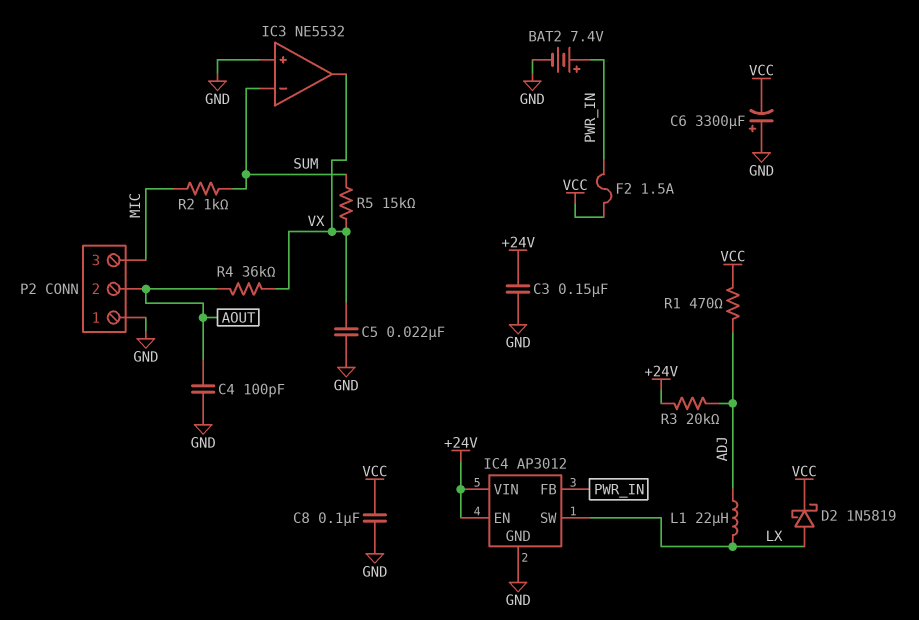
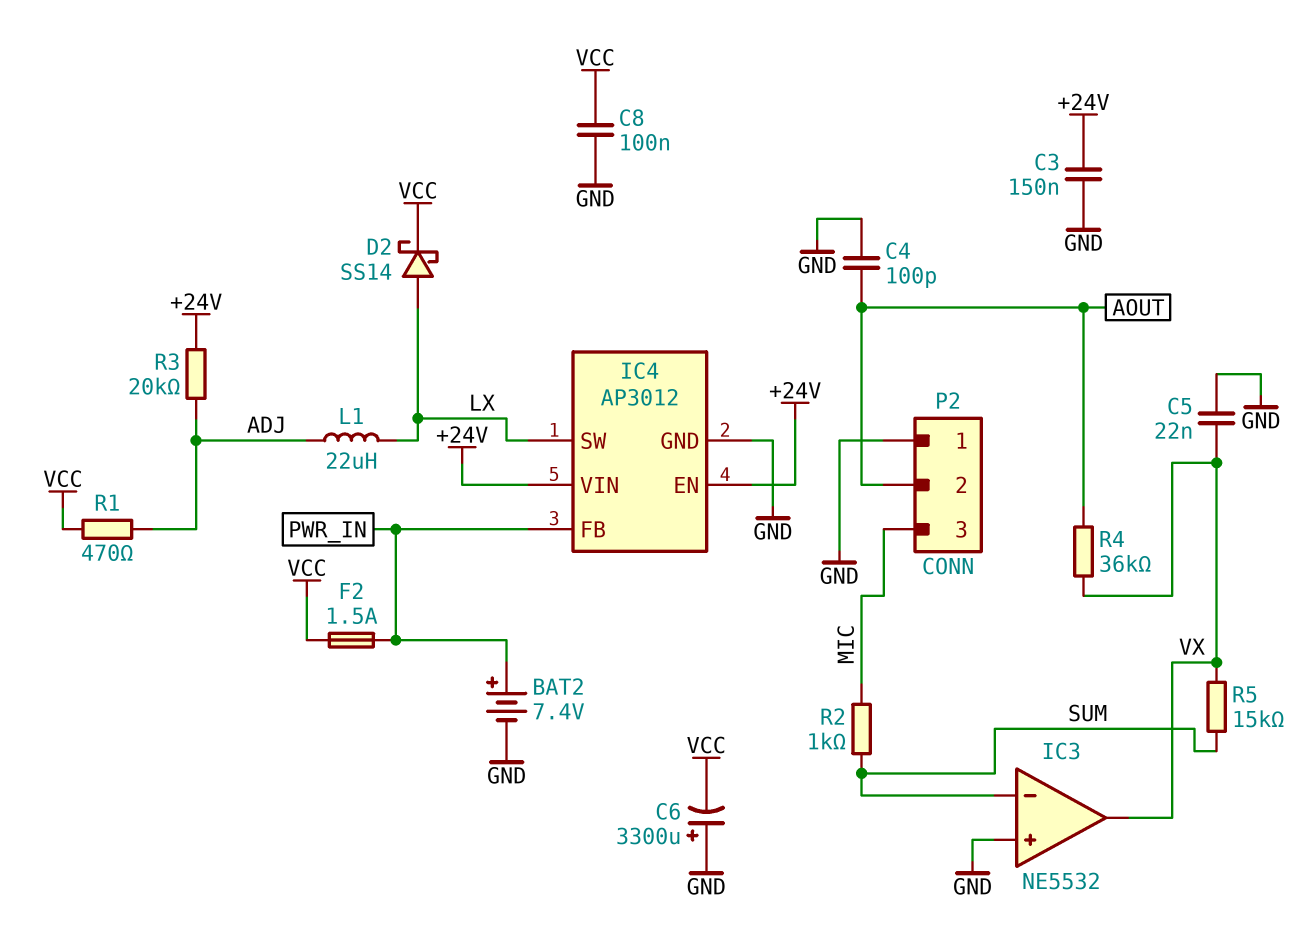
D2: schottky 1N5819 (A LX, K VCC) -> schottky SS14 (A LX, K VCC)

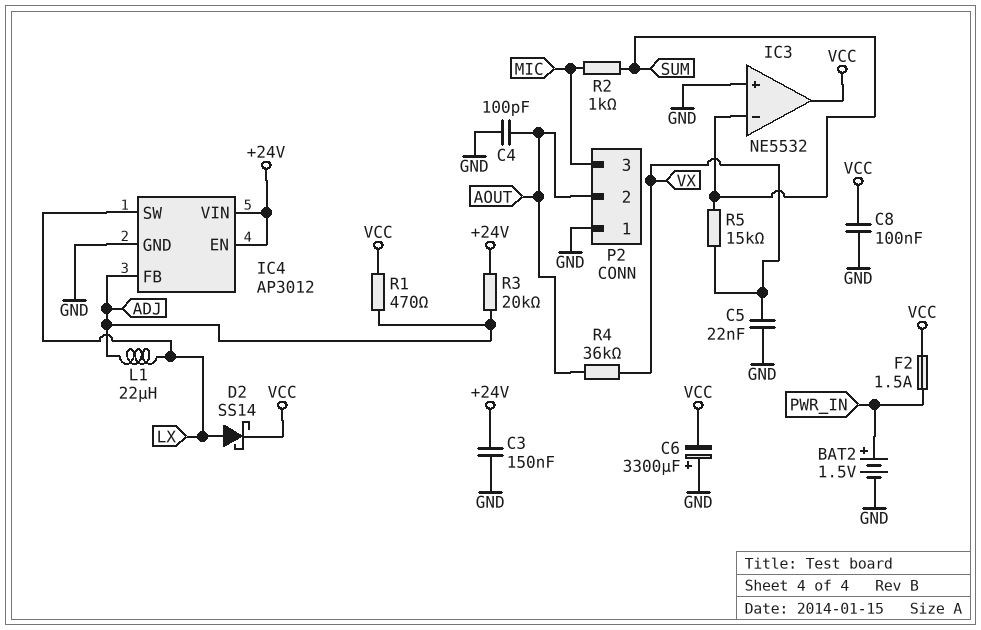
BAT2: 7.4V (plus PWR_IN, minus GND) -> 1.5V (plus PWR_IN, minus GND)
IC3 pin out: VX -> VCC
IC4 pin FB: PWR_IN -> ADJ

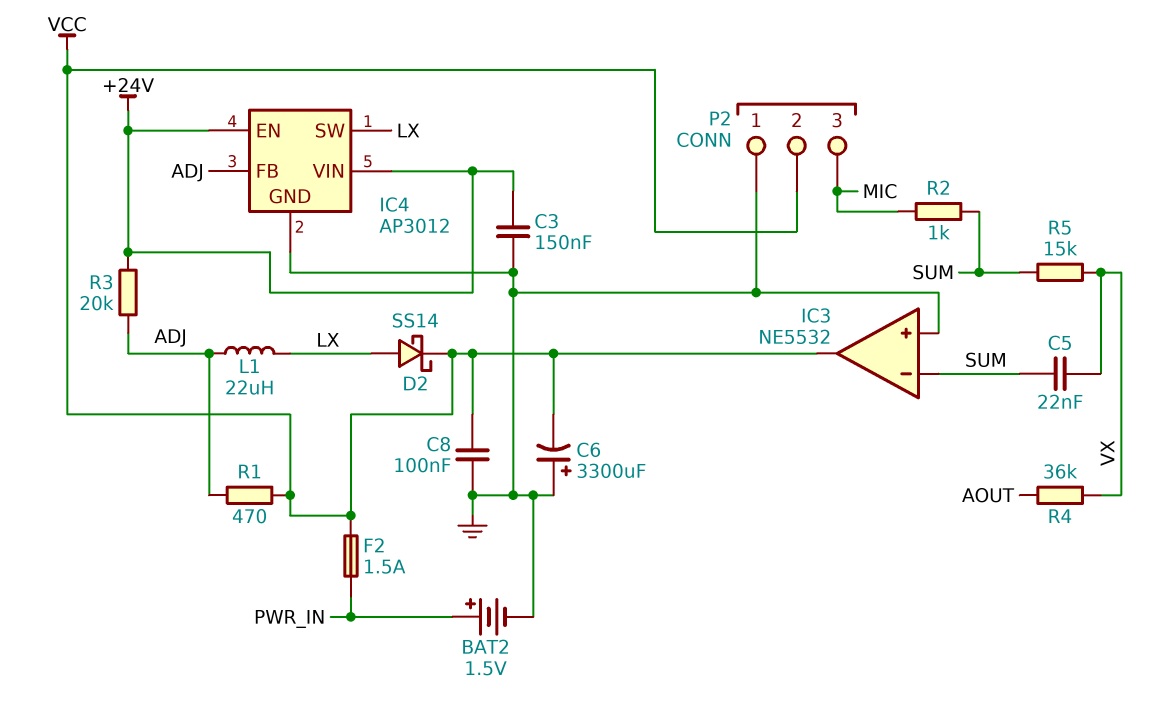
C4: 100pF (AOUT, GND) -> none
C5: 22nF (GND, VX) -> 22nF (SUM, VX)
P2 pin 2: AOUT -> VCC

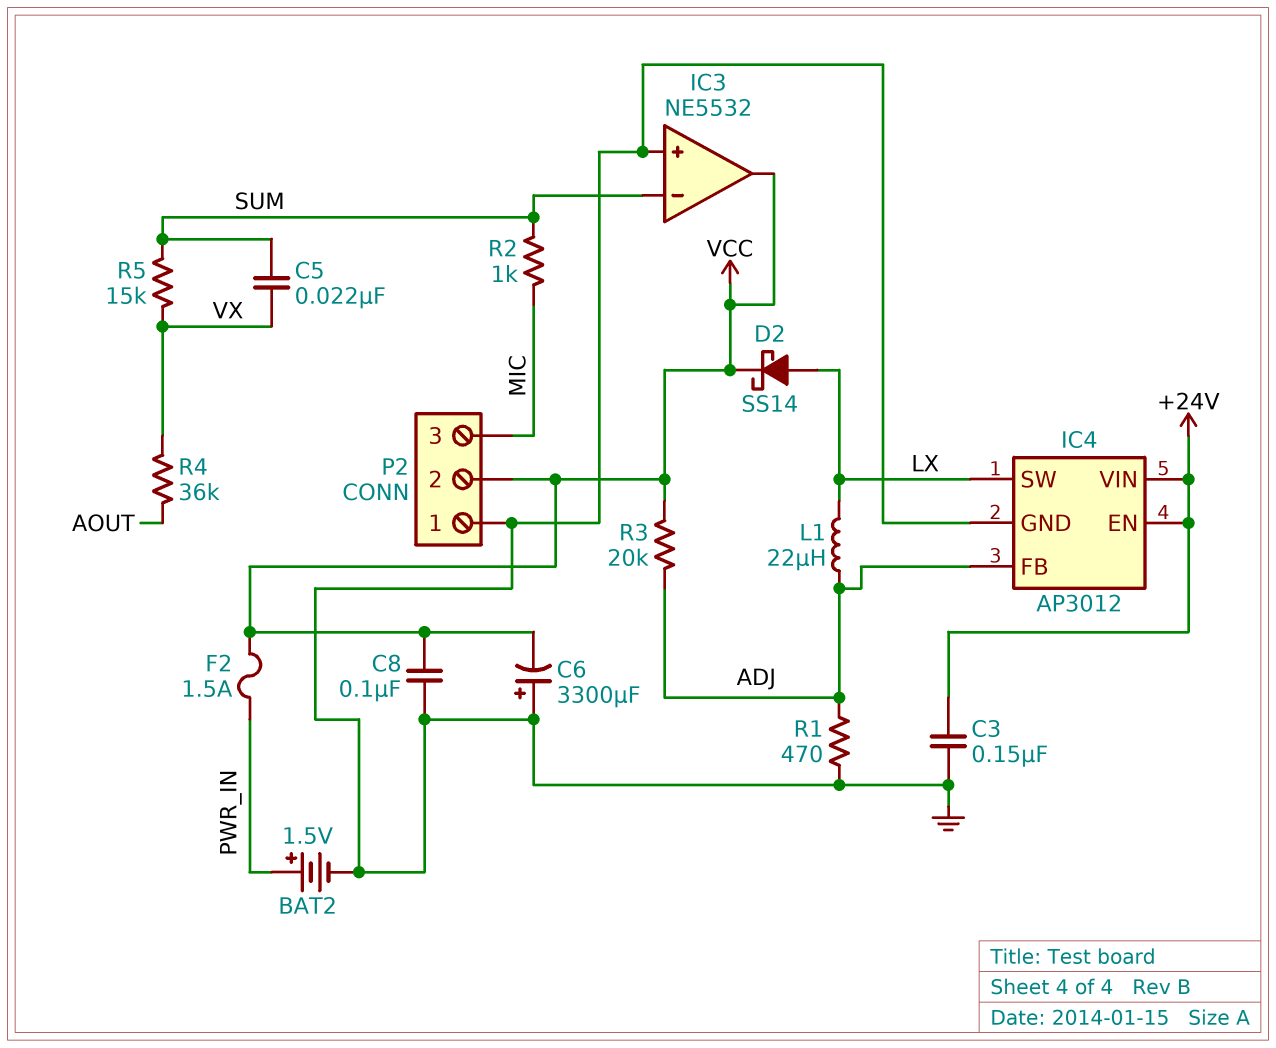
R1: 470 (ADJ, VCC) -> 470 (ADJ, GND)
R3: 20k (+24V, ADJ) -> 20k (ADJ, VCC)

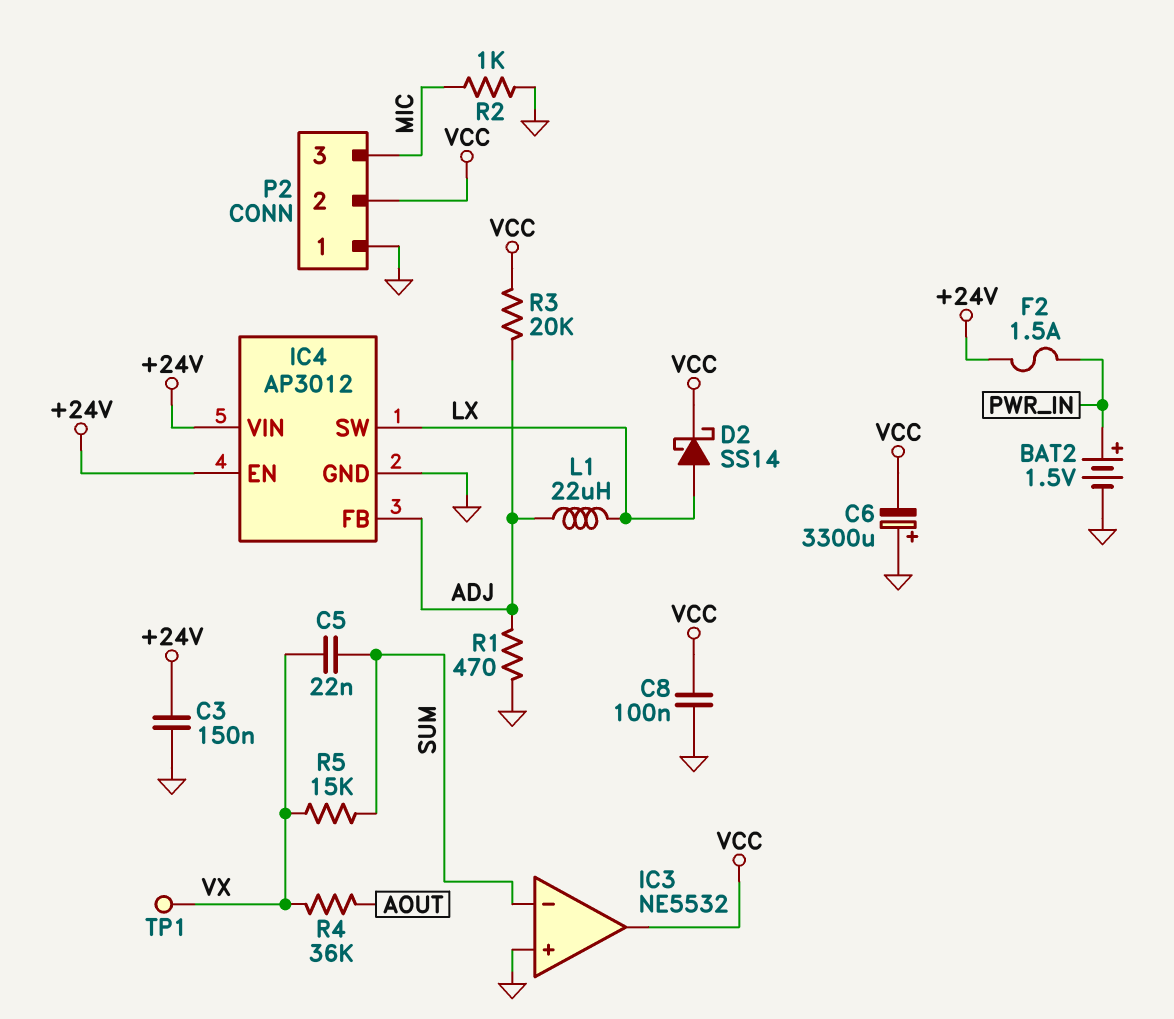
F2: 1.5A (PWR_IN, VCC) -> 1.5A (+24V, PWR_IN)
R2: 1k (MIC, SUM) -> 1k (GND, MIC)
TP1: none -> test point (VX)

